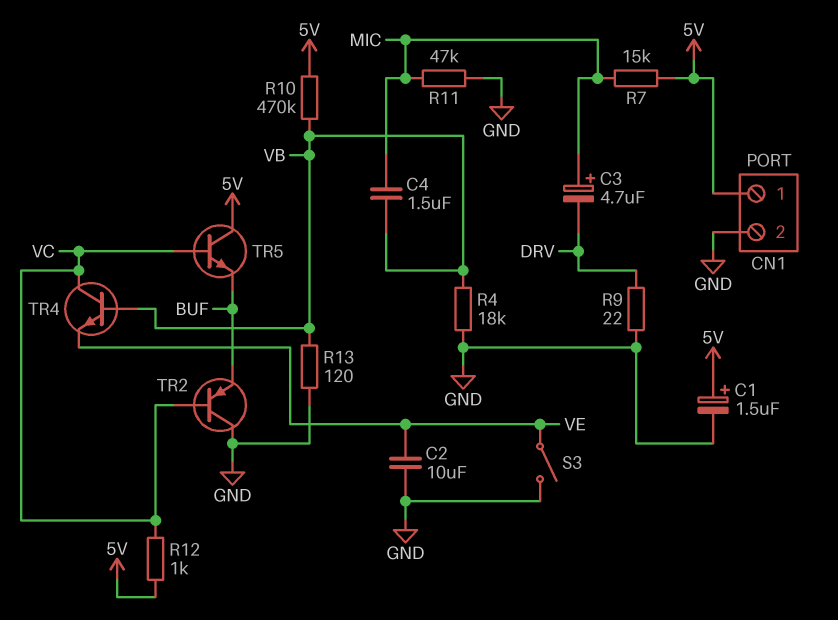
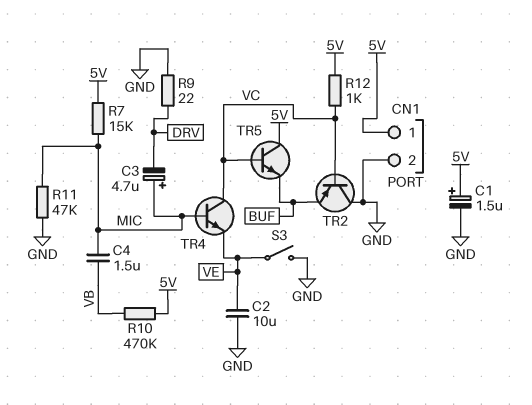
R4: 18k (GND, VB) -> none
R13: 120 (GND, VB) -> none
TR4: NPN (B VB, C VC, E VE) -> NPN (B MIC, C VC, E VE)

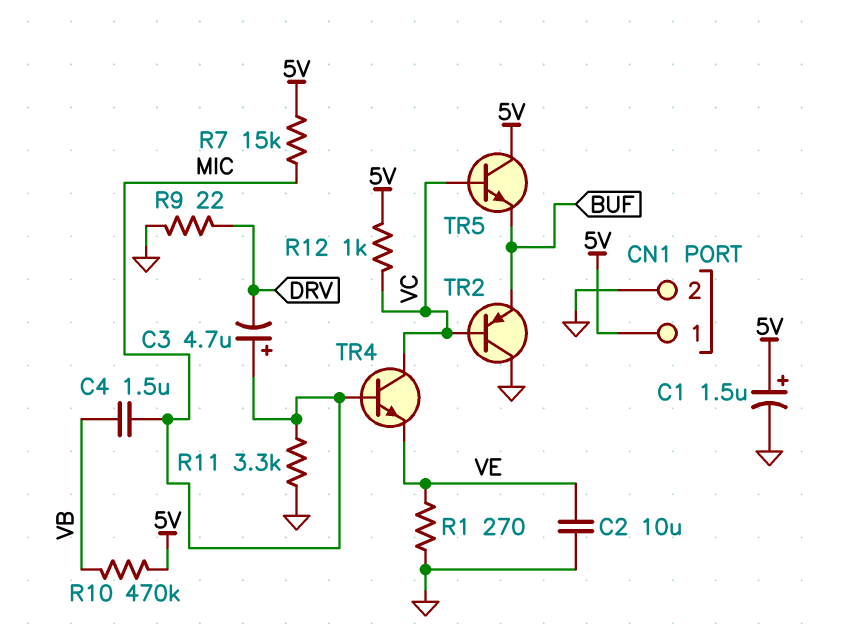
R1: none -> 270 (GND, VE)
R11: 47k (GND, MIC) -> 3.3k (GND, MIC)
S3: switch (GND, VE) -> none

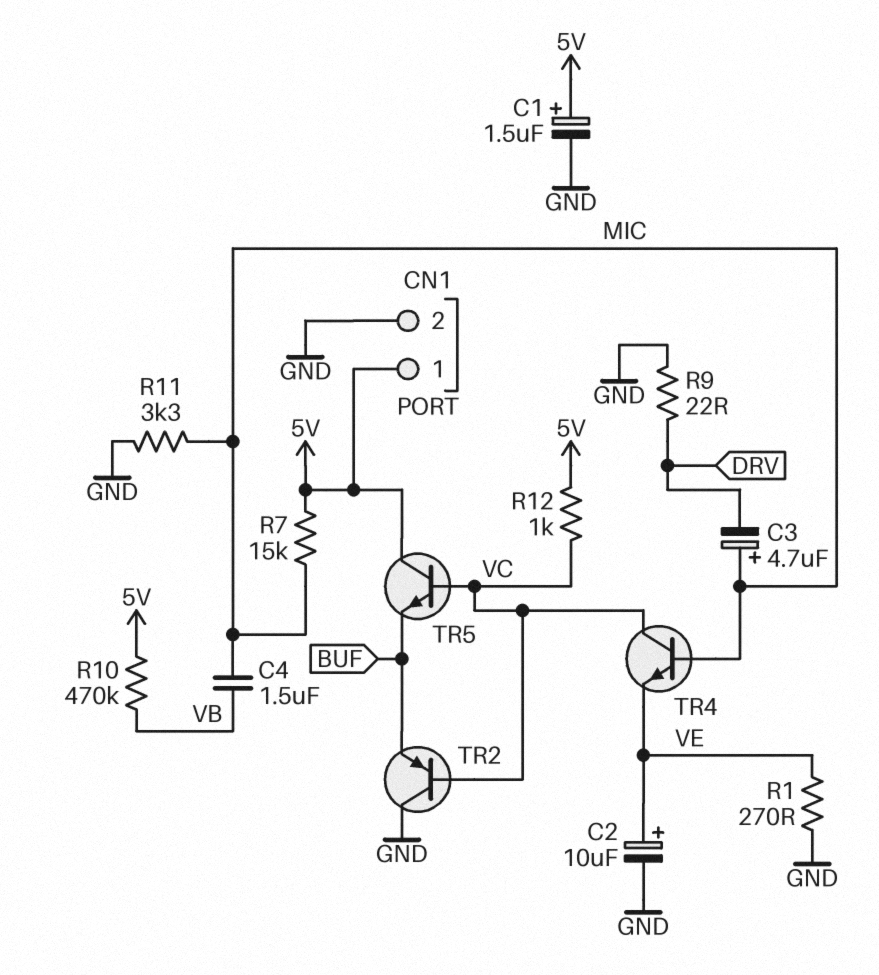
C2: 10uF (GND, VE) -> 10uF (plus VE, minus GND)

